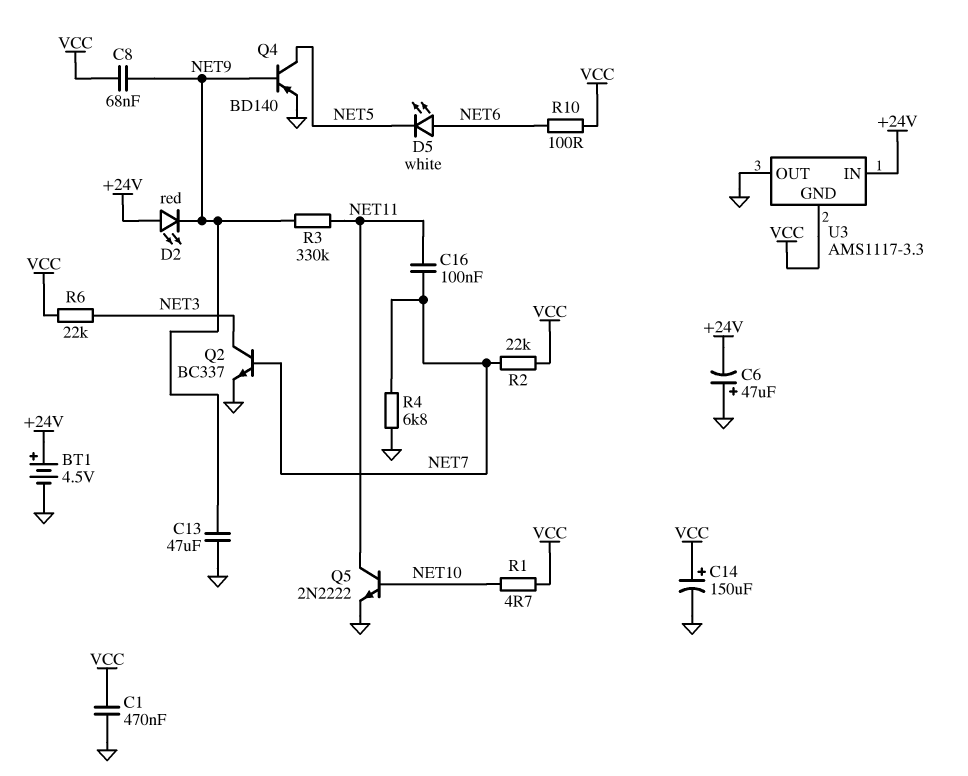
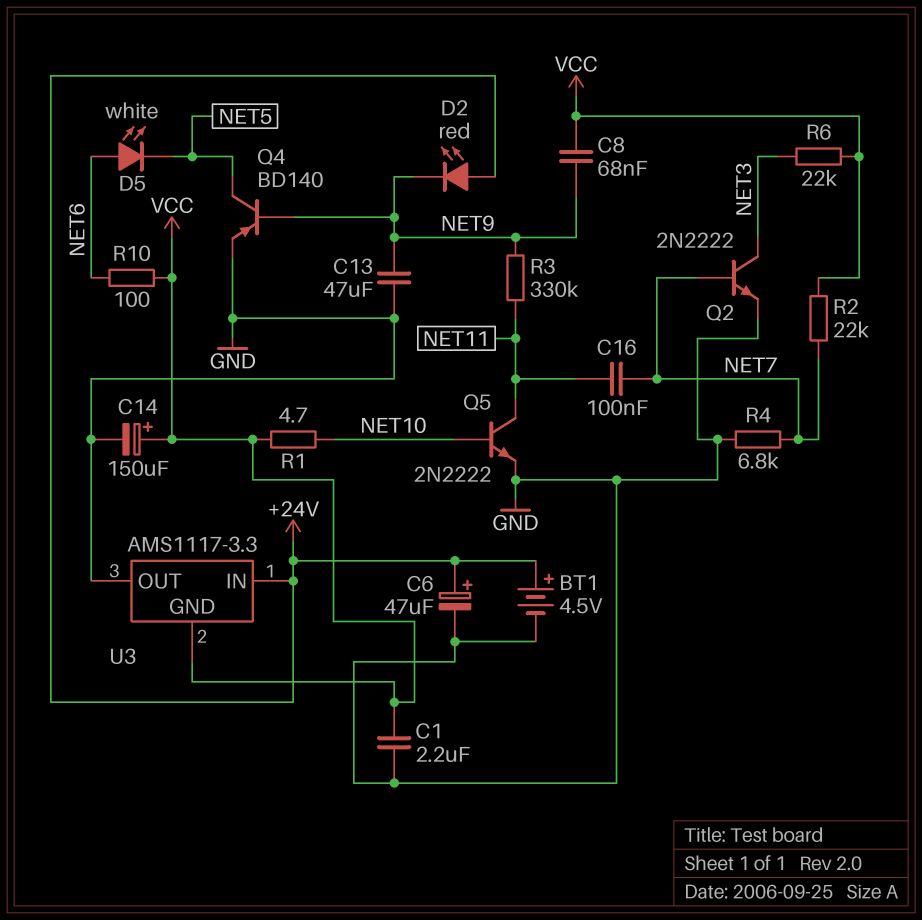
C1: 470nF (GND, VCC) -> 2.2uF (GND, VCC)
C6: 47uF (plus GND, minus +24V) -> 47uF (plus +24V, minus GND)
Q2: NPN BC337 (B NET7, C NET3, E GND) -> NPN 2N2222 (B NET7, C NET3, E GND)

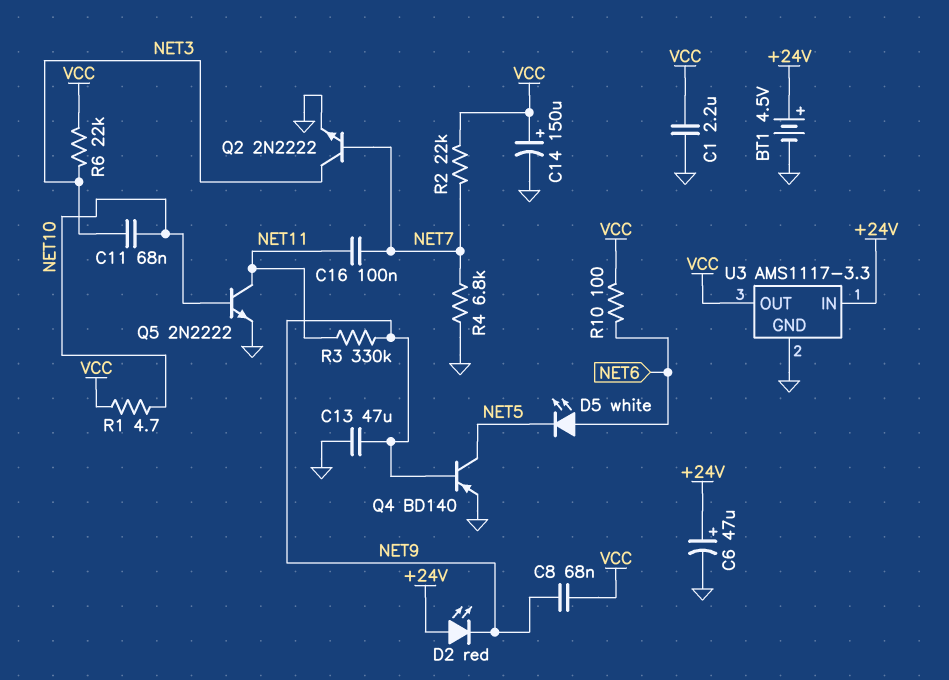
C11: none -> 68nF (NET3, NET10)
U3 pin GND: VCC -> GND
U3 pin OUT: GND -> VCC

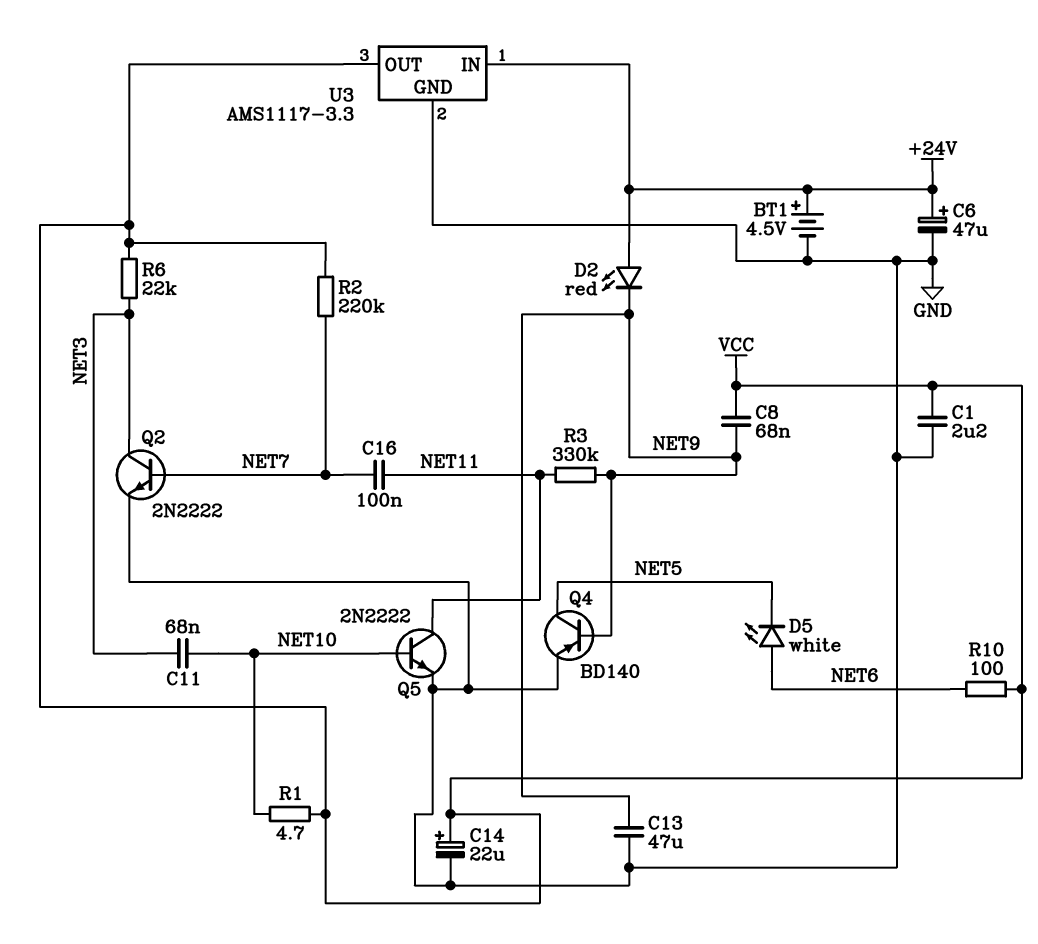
C14: 150uF (plus VCC, minus GND) -> 22uF (plus VCC, minus GND)
R2: 22k (NET7, VCC) -> 220k (NET7, VCC)
R4: 6.8k (GND, NET7) -> none

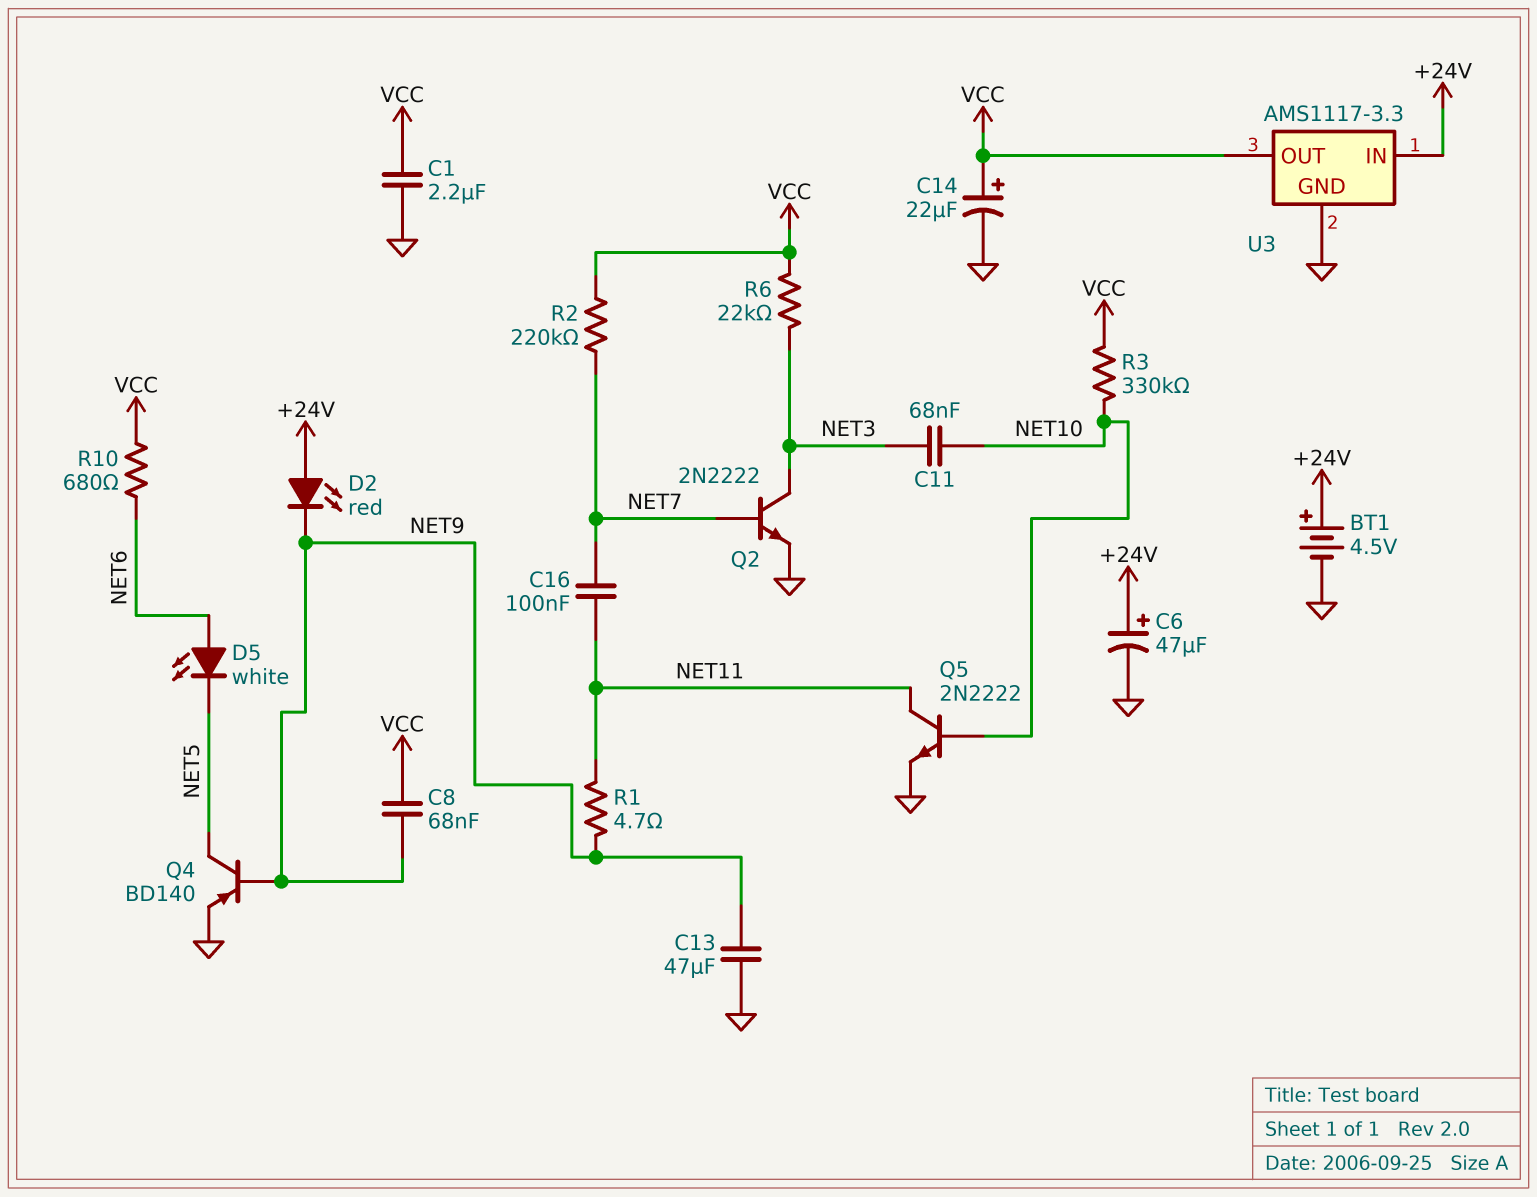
R1: 4.7 (NET10, VCC) -> 4.7 (NET9, NET11)
R3: 330k (NET9, NET11) -> 330k (NET10, VCC)
R10: 100 (NET6, VCC) -> 680 (NET6, VCC)

